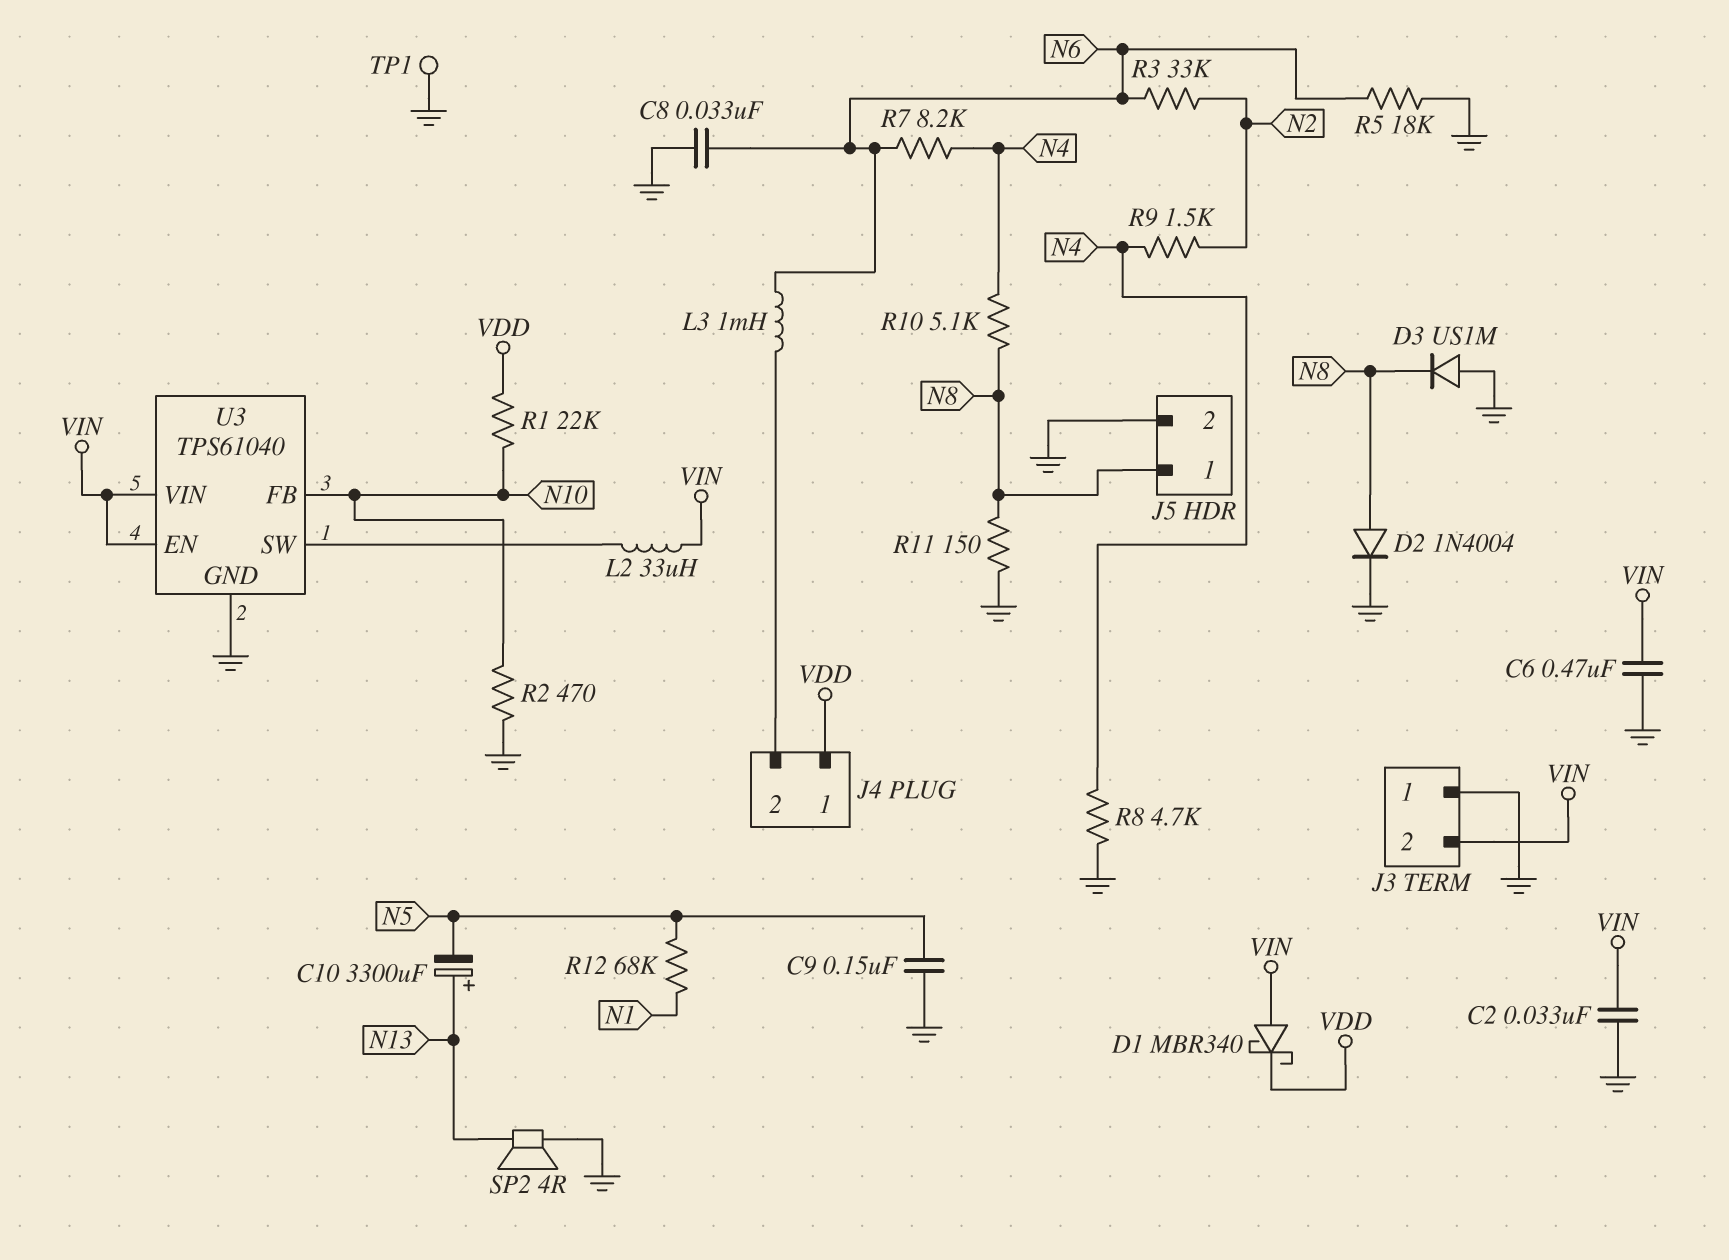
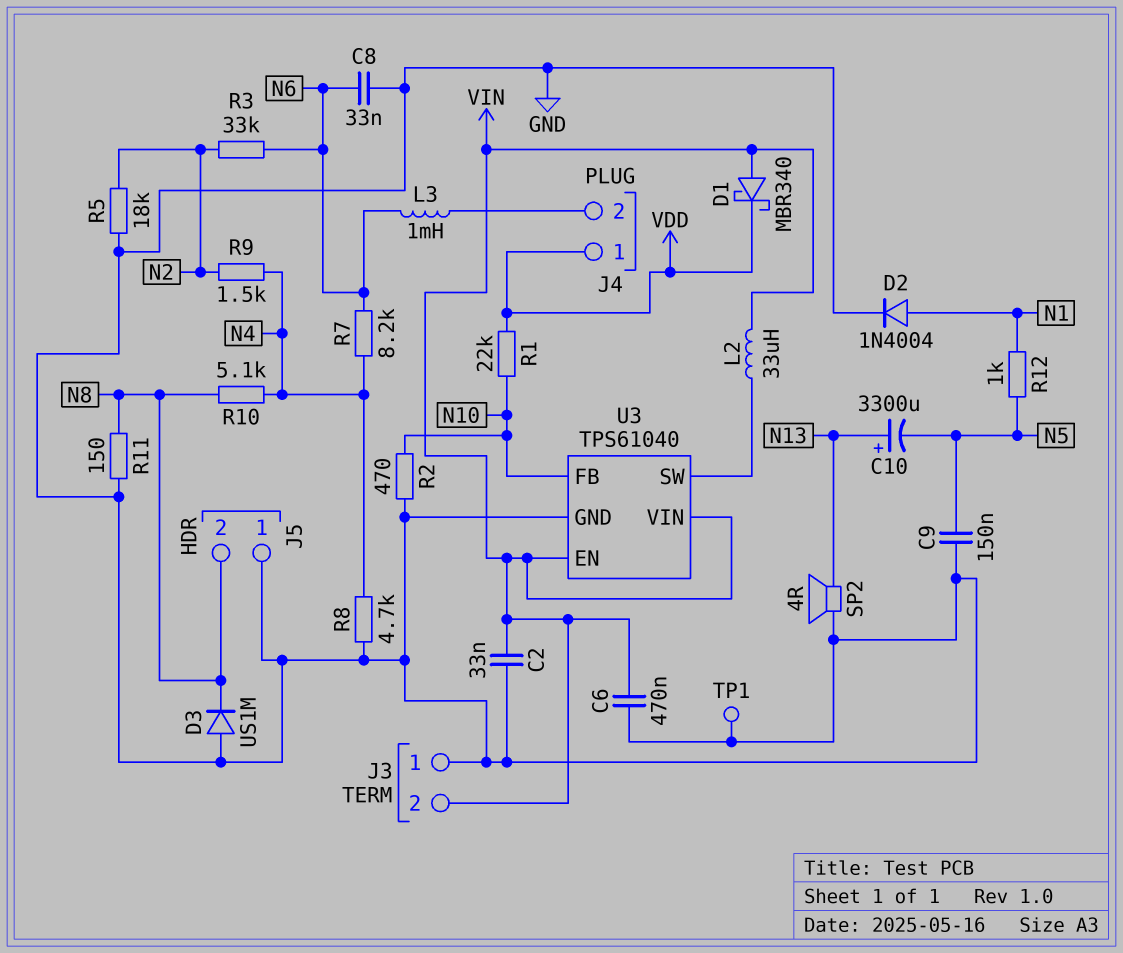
D2: diode 1N4004 (A N8, K GND) -> diode 1N4004 (A N1, K GND)
J5 pin 1: N8 -> GND
J5 pin 2: GND -> N8
R5: 18k (GND, N6) -> 18k (GND, N2)
R12: 68k (N1, N5) -> 1k (N1, N5)

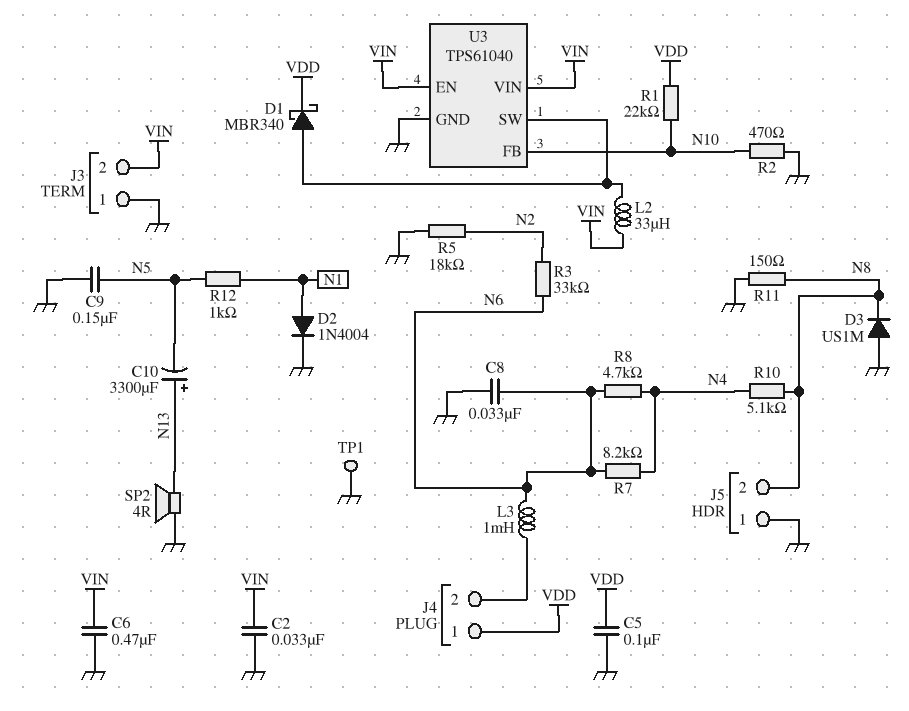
C5: none -> 100nF (GND, VDD)
D1: schottky MBR340 (A VIN, K VDD) -> schottky MBR340 (A U3/SW, K VDD)
R8: 4.7k (GND, N4) -> 4.7k (N4, N6)
R9: 1.5k (N2, N4) -> none

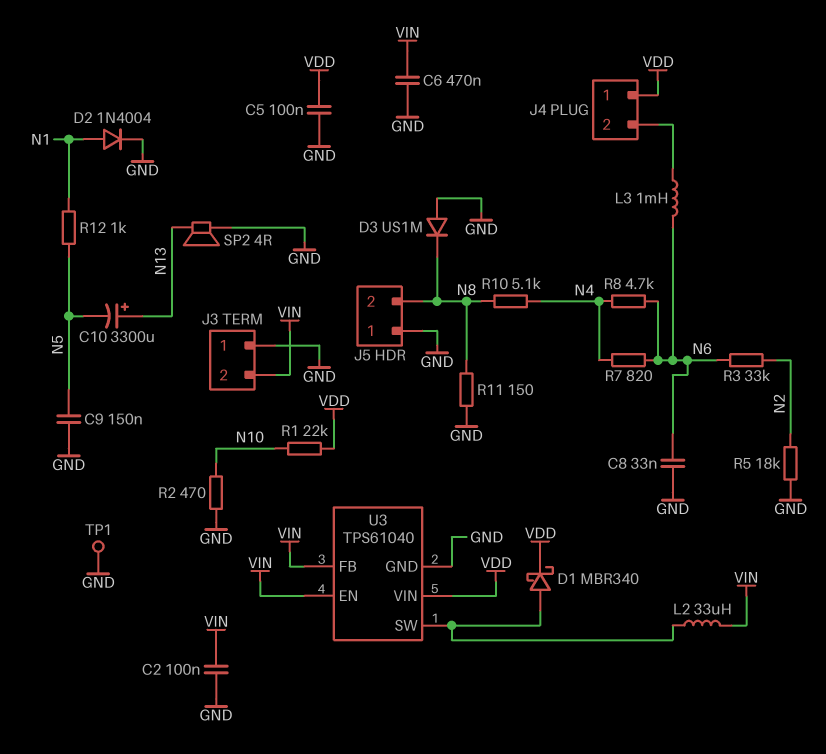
C2: 33nF (GND, VIN) -> 100nF (GND, VIN)
R7: 8.2k (N4, N6) -> 820 (N4, N6)
U3 pin FB: N10 -> VIN
U3 pin VIN: VIN -> VDD

